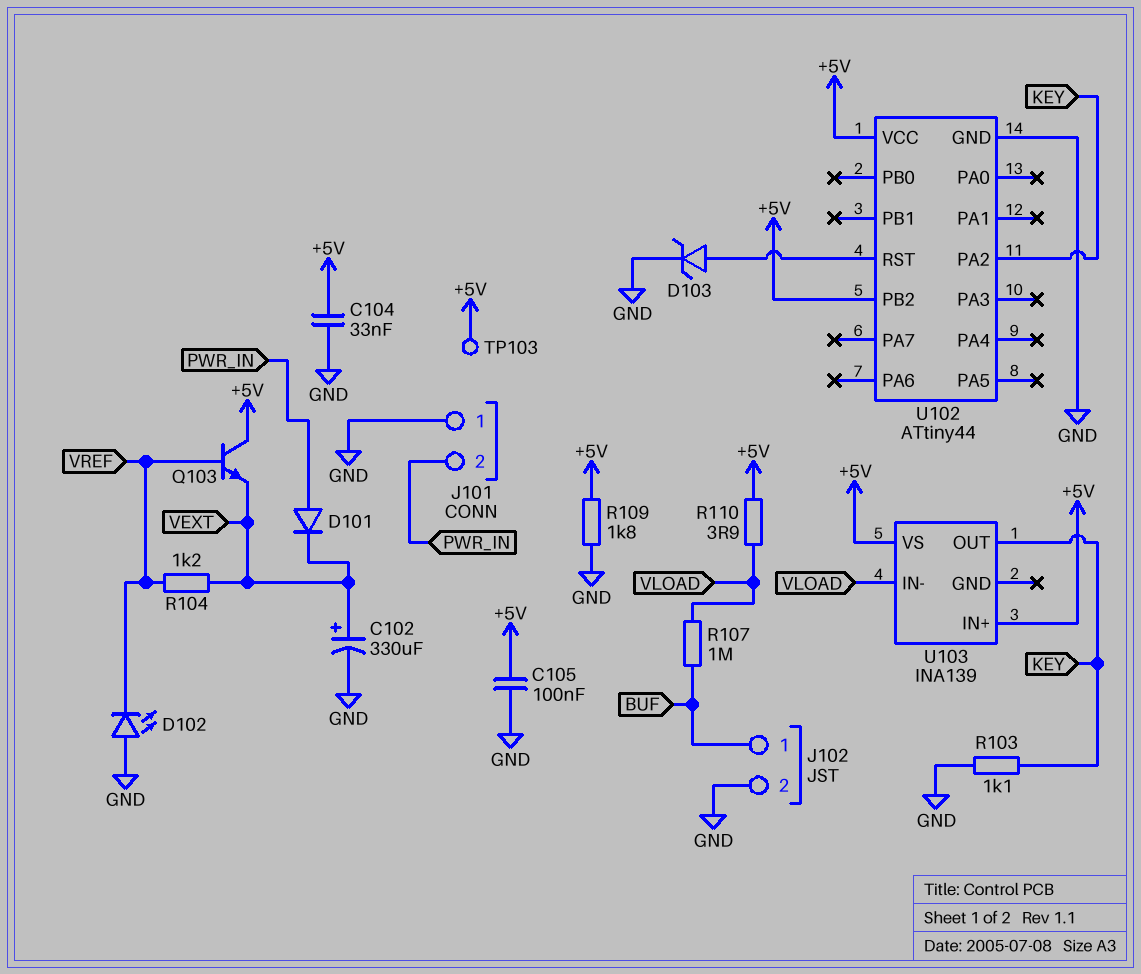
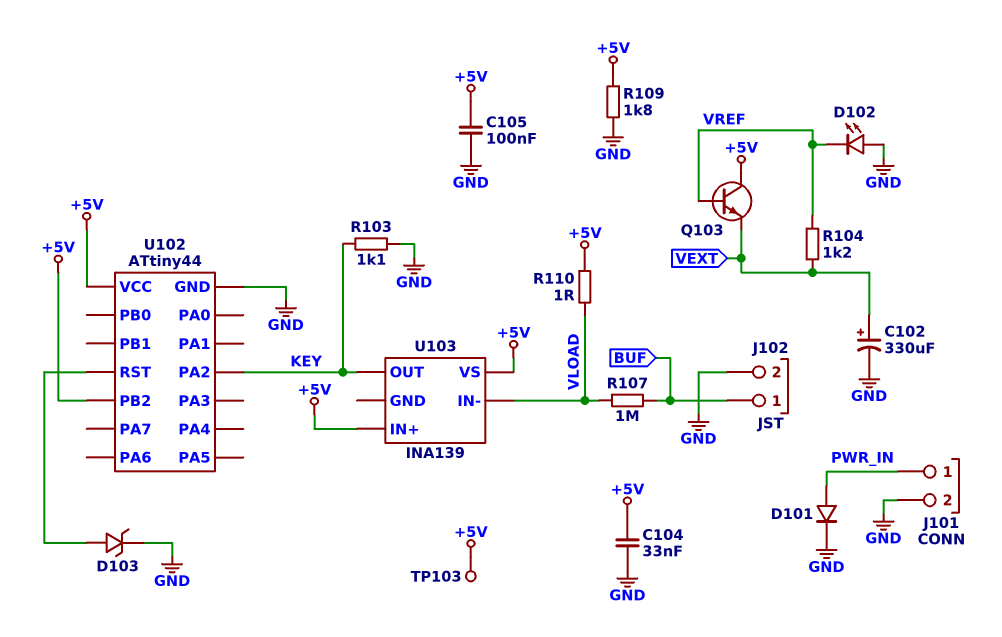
D101: diode (A PWR_IN, K VEXT) -> diode (A PWR_IN, K GND)
J101 pin 1: GND -> PWR_IN
J101 pin 2: PWR_IN -> GND
R110: 3.9 (+5V, VLOAD) -> 1 (+5V, VLOAD)

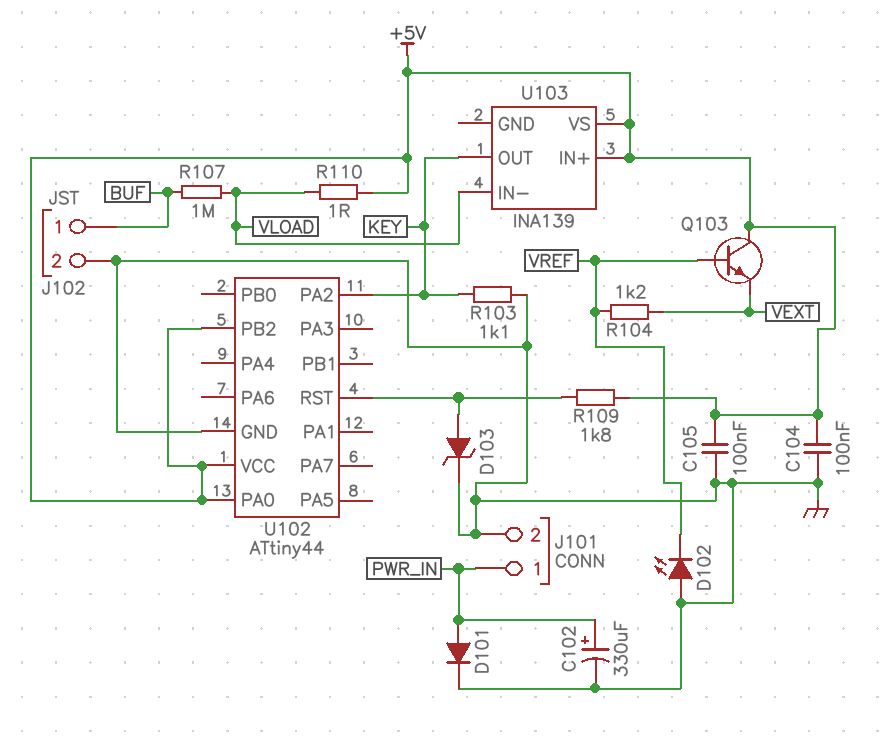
C102: 330uF (plus VEXT, minus GND) -> 330uF (plus PWR_IN, minus GND)
C104: 33nF (+5V, GND) -> 100nF (+5V, GND)
R109: 1.8k (+5V, GND) -> 1.8k (+5V, U102/RST)
TP103: test point (+5V) -> none
U102 pin PA0: none -> +5V

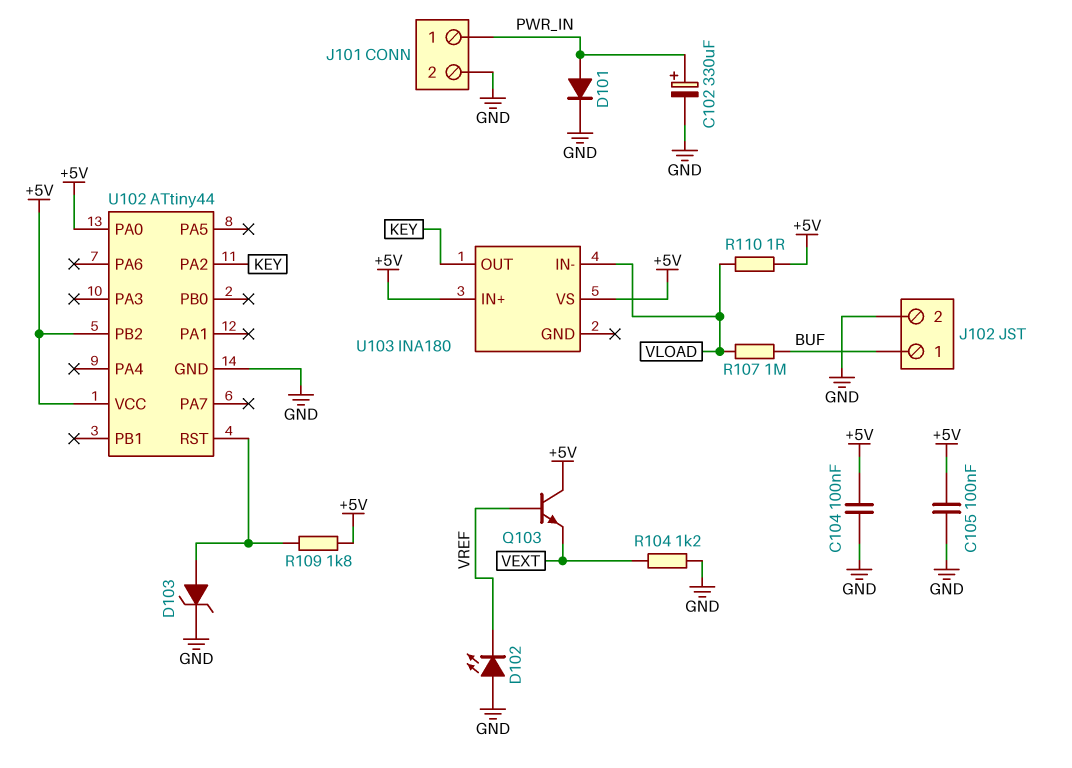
R103: 1.1k (GND, KEY) -> none
R104: 1.2k (VEXT, VREF) -> 1.2k (GND, VEXT)
U103: INA139 -> INA180

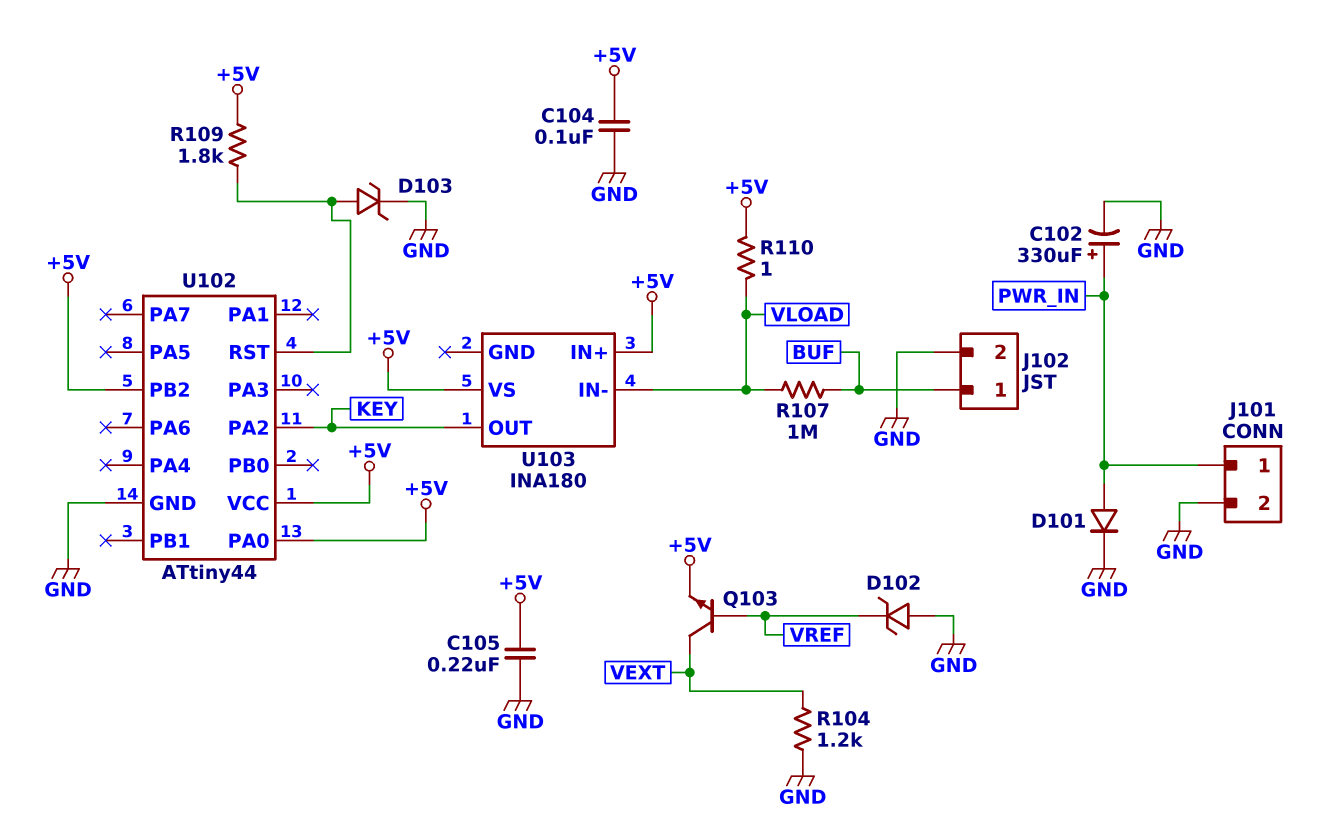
C105: 100nF (+5V, GND) -> 220nF (+5V, GND)
D102: LED (A GND, K VREF) -> zener (A GND, K VREF)
Q103: NPN (B VREF, C +5V, E VEXT) -> NPN (B VREF, C VEXT, E +5V)

